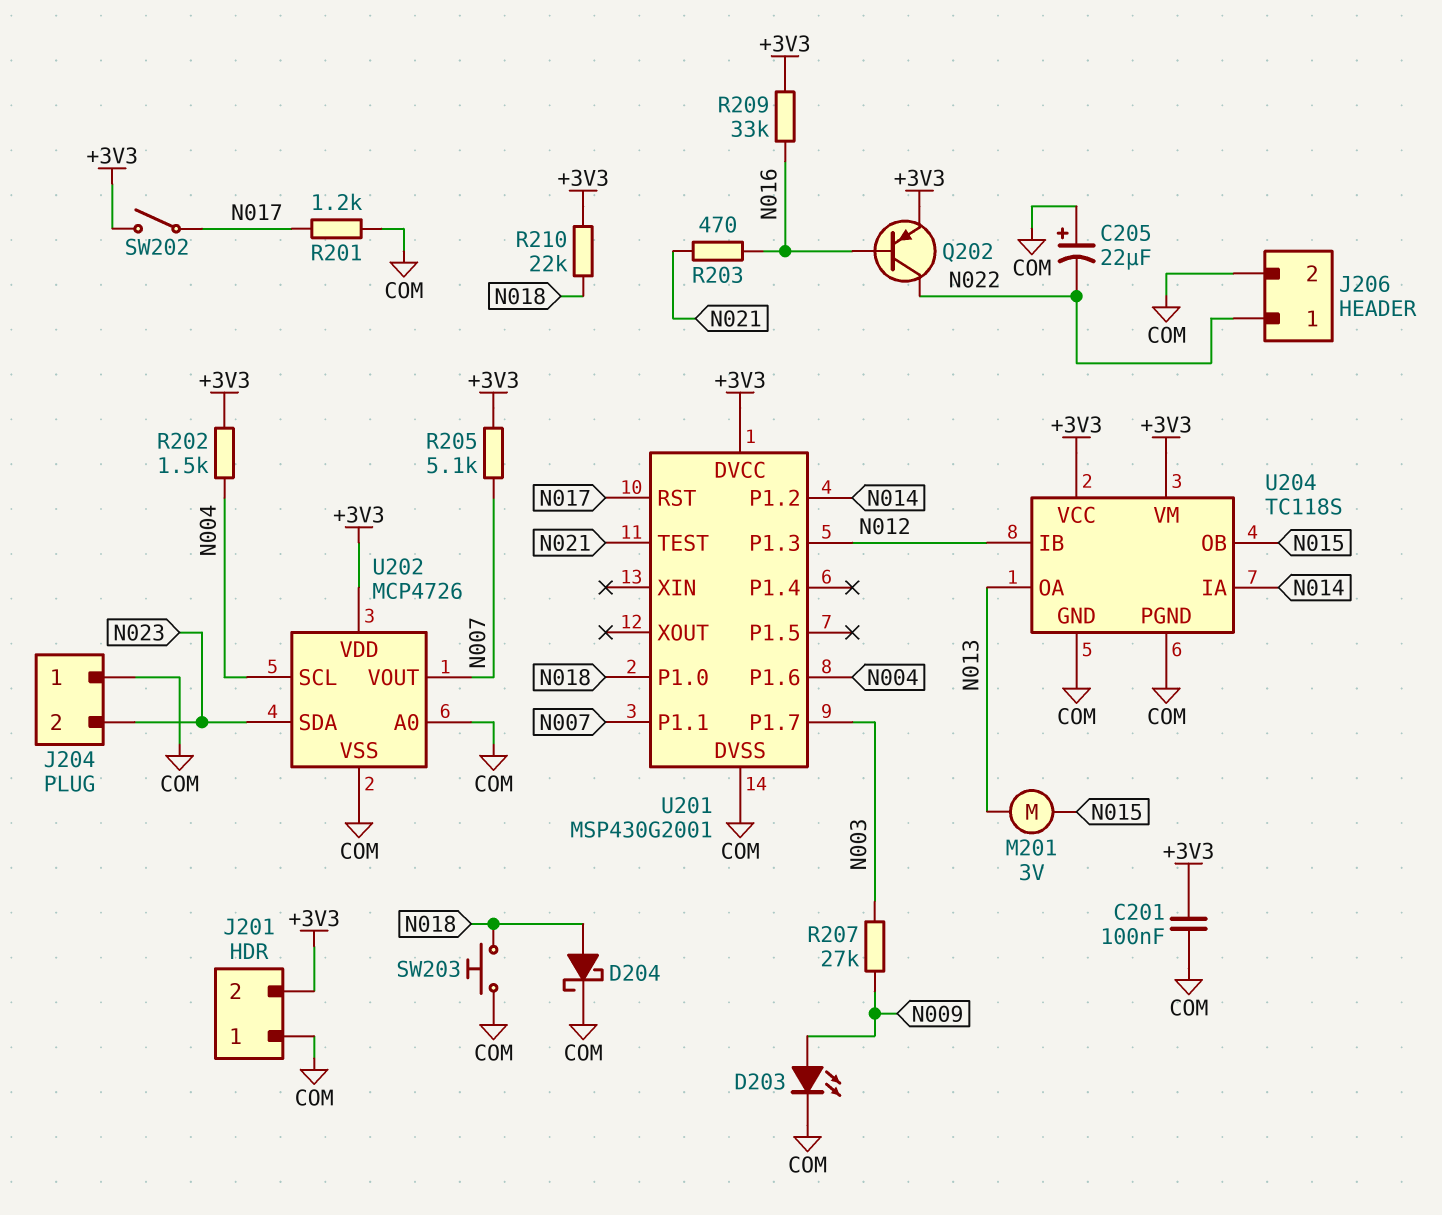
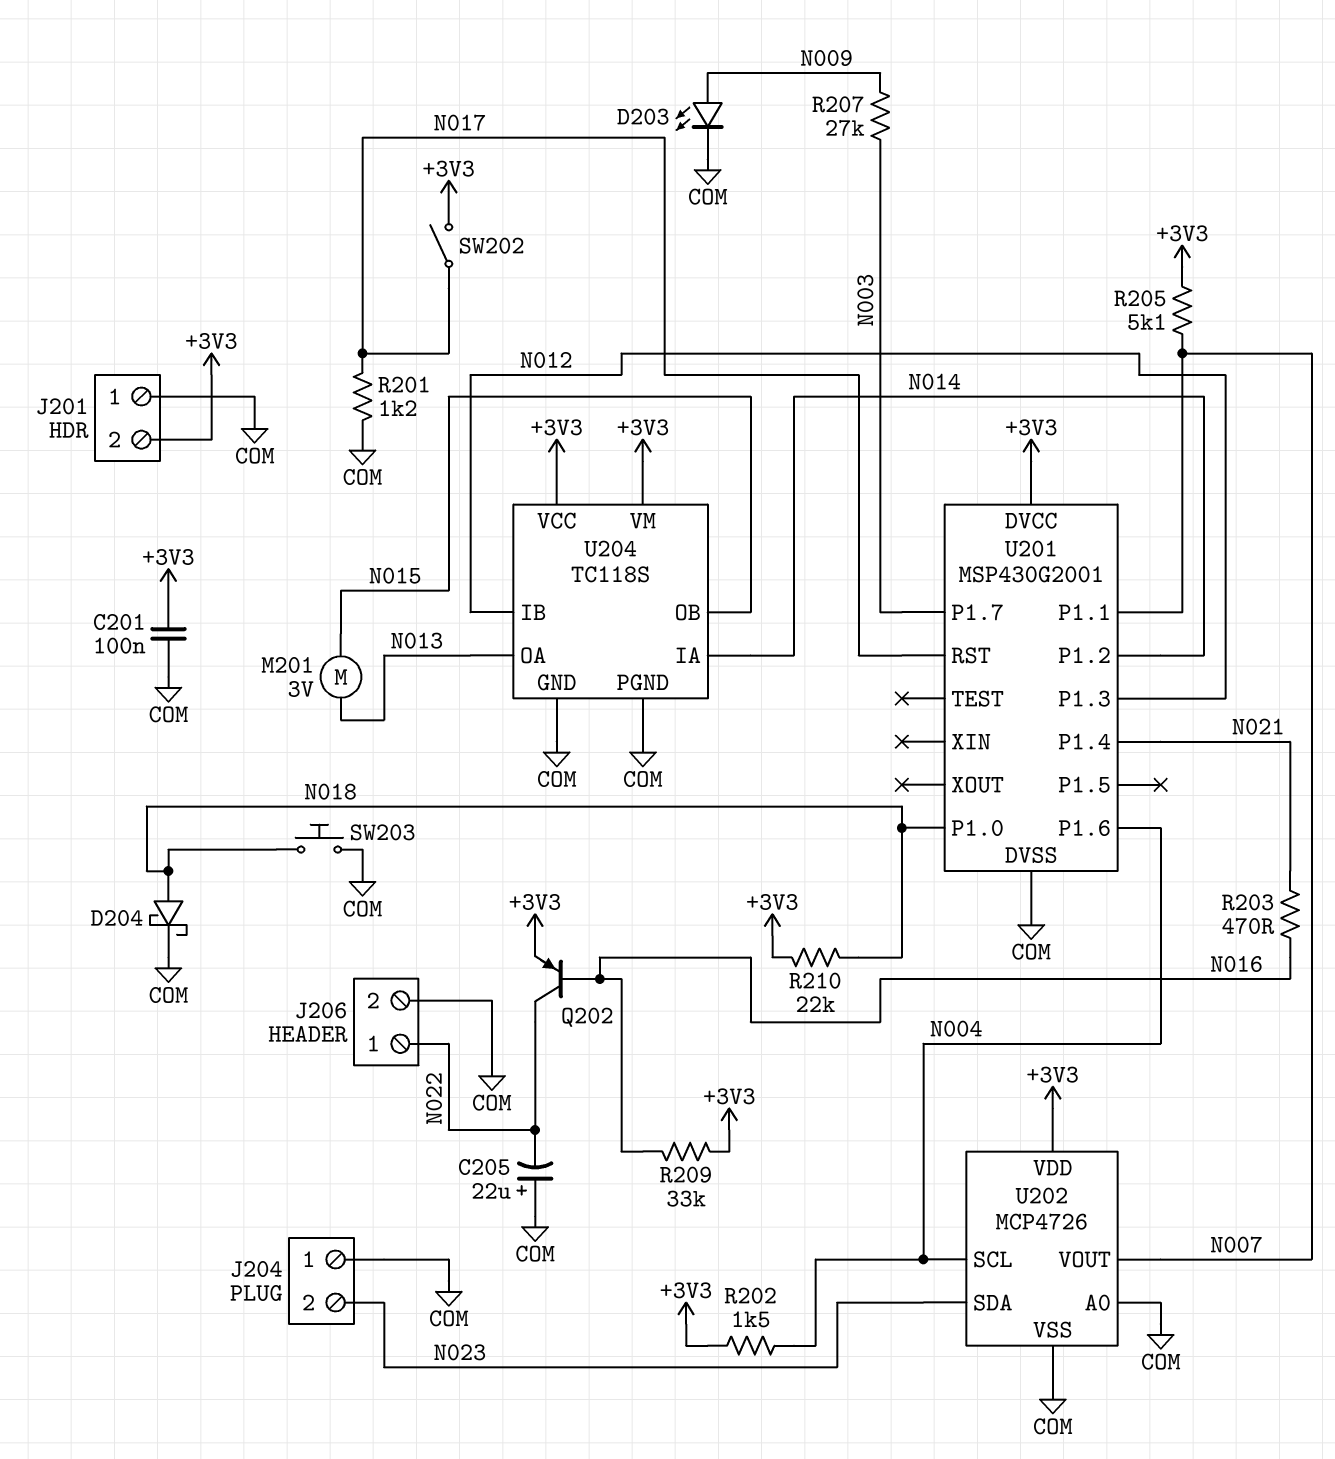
U201 pin P1.4: none -> N021
U201 pin TEST: N021 -> none

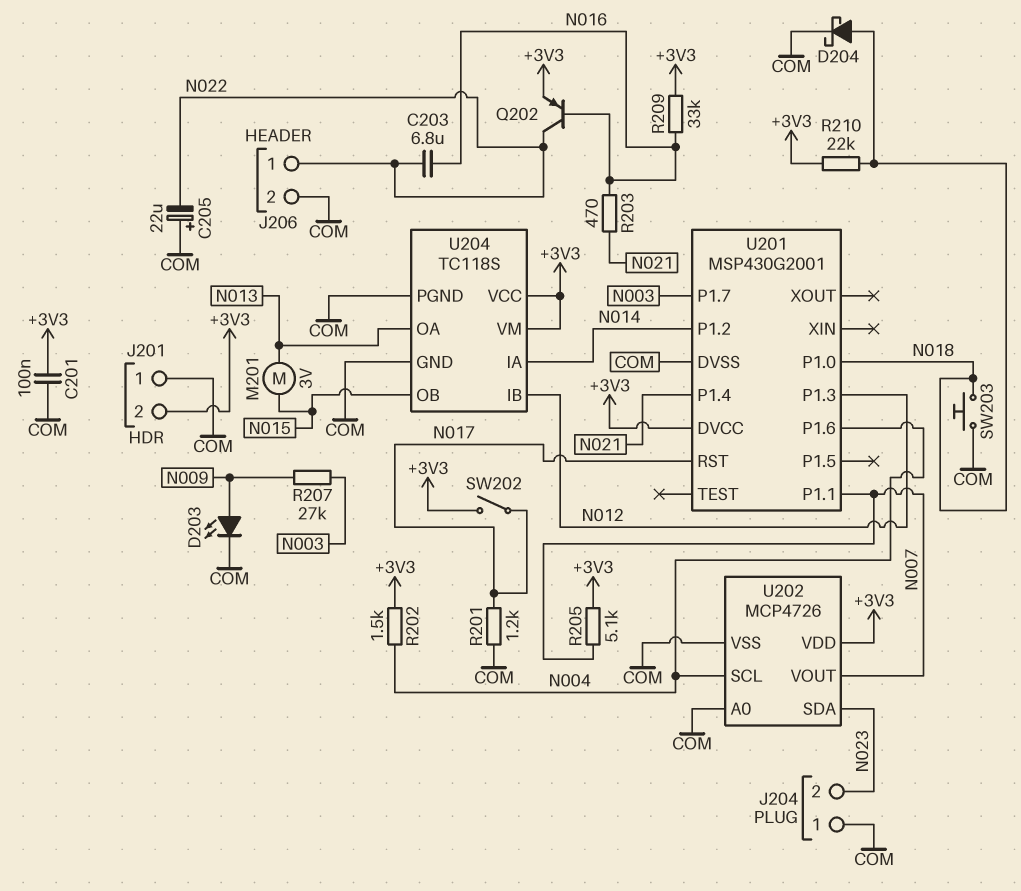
C203: none -> 6.8uF (N016, N022)

